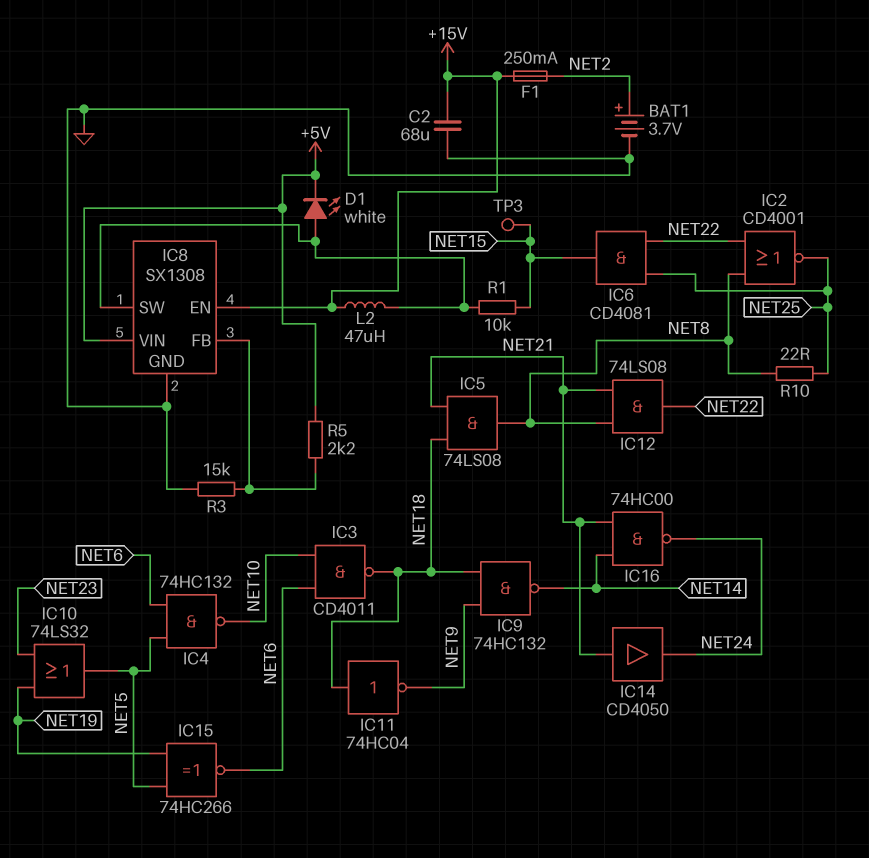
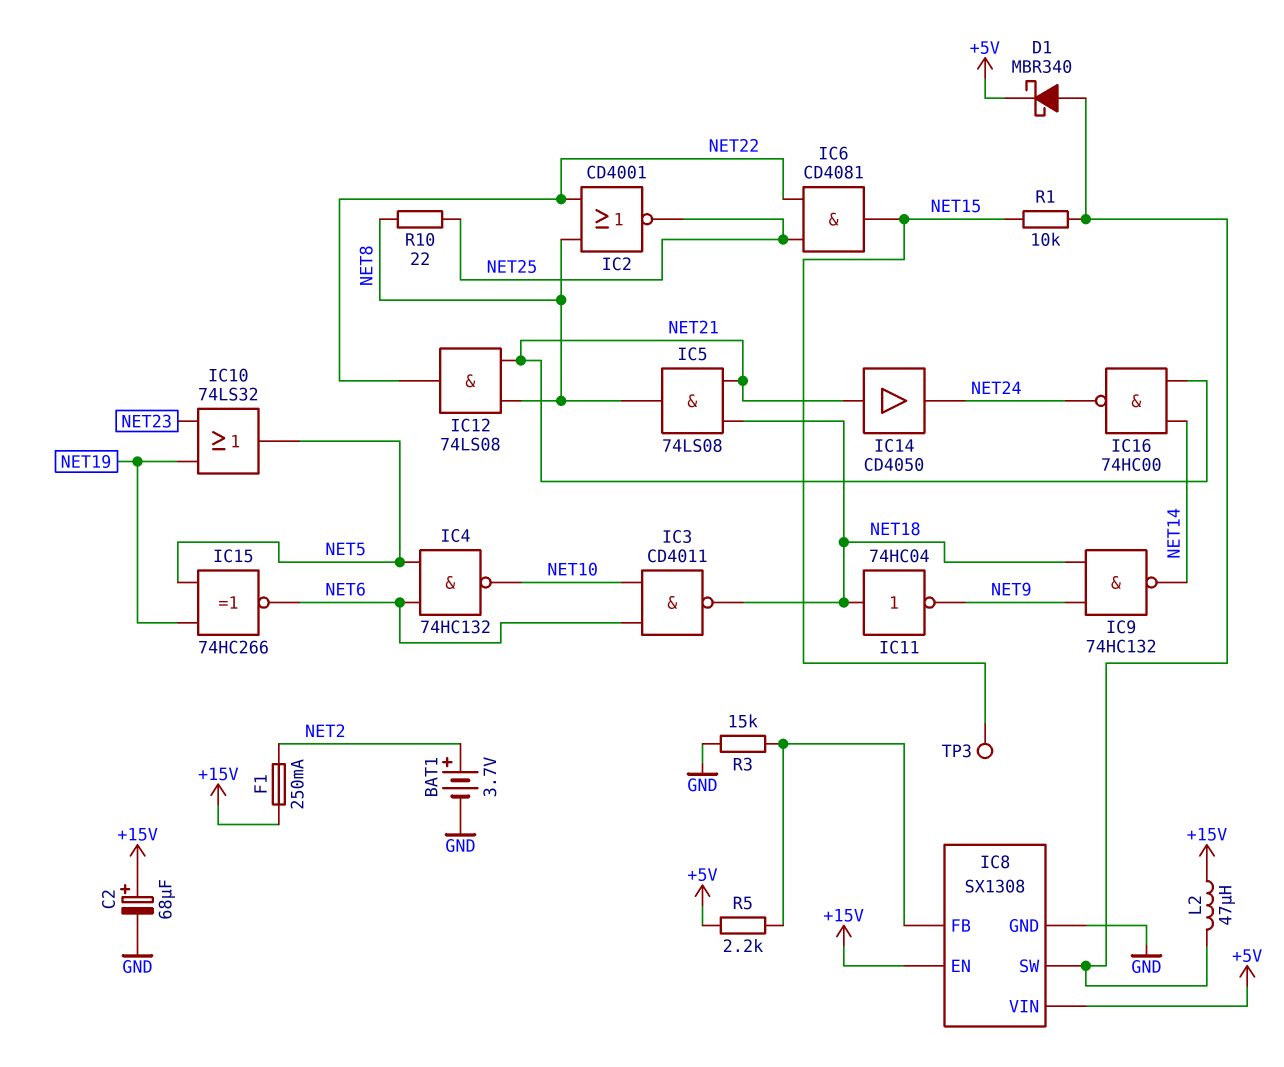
C2: 68uF (+15V, GND) -> 68uF (plus +15V, minus GND)
D1: LED white (A IC8/SW, K +5V) -> schottky MBR340 (A IC8/SW, K +5V)

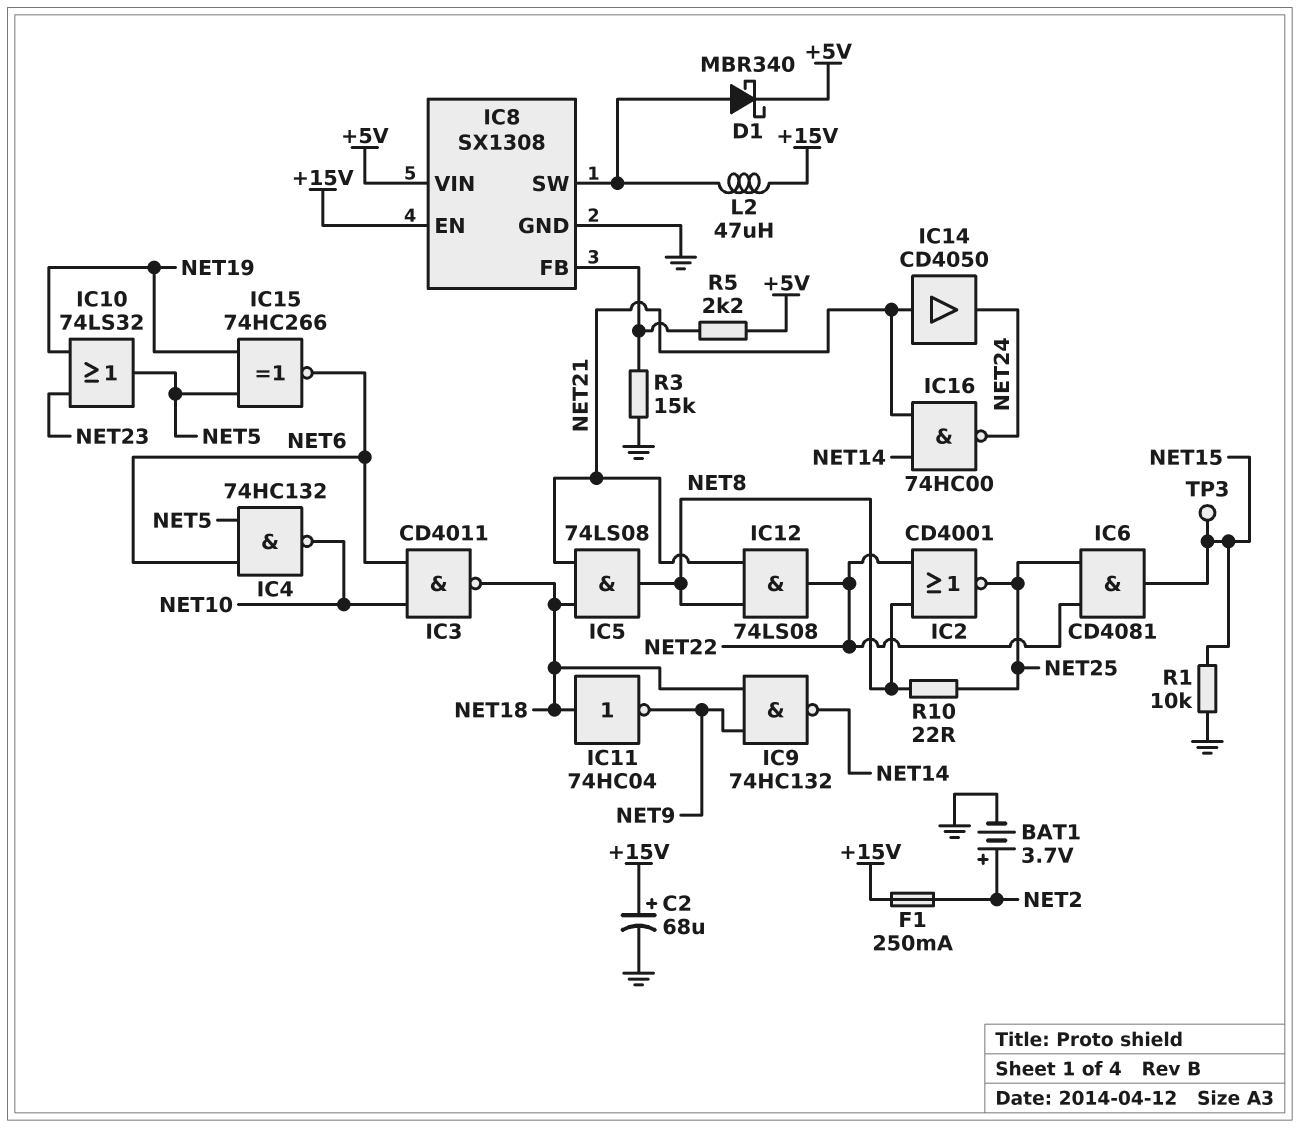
R1: 10k (IC8/SW, NET15) -> 10k (GND, NET15)

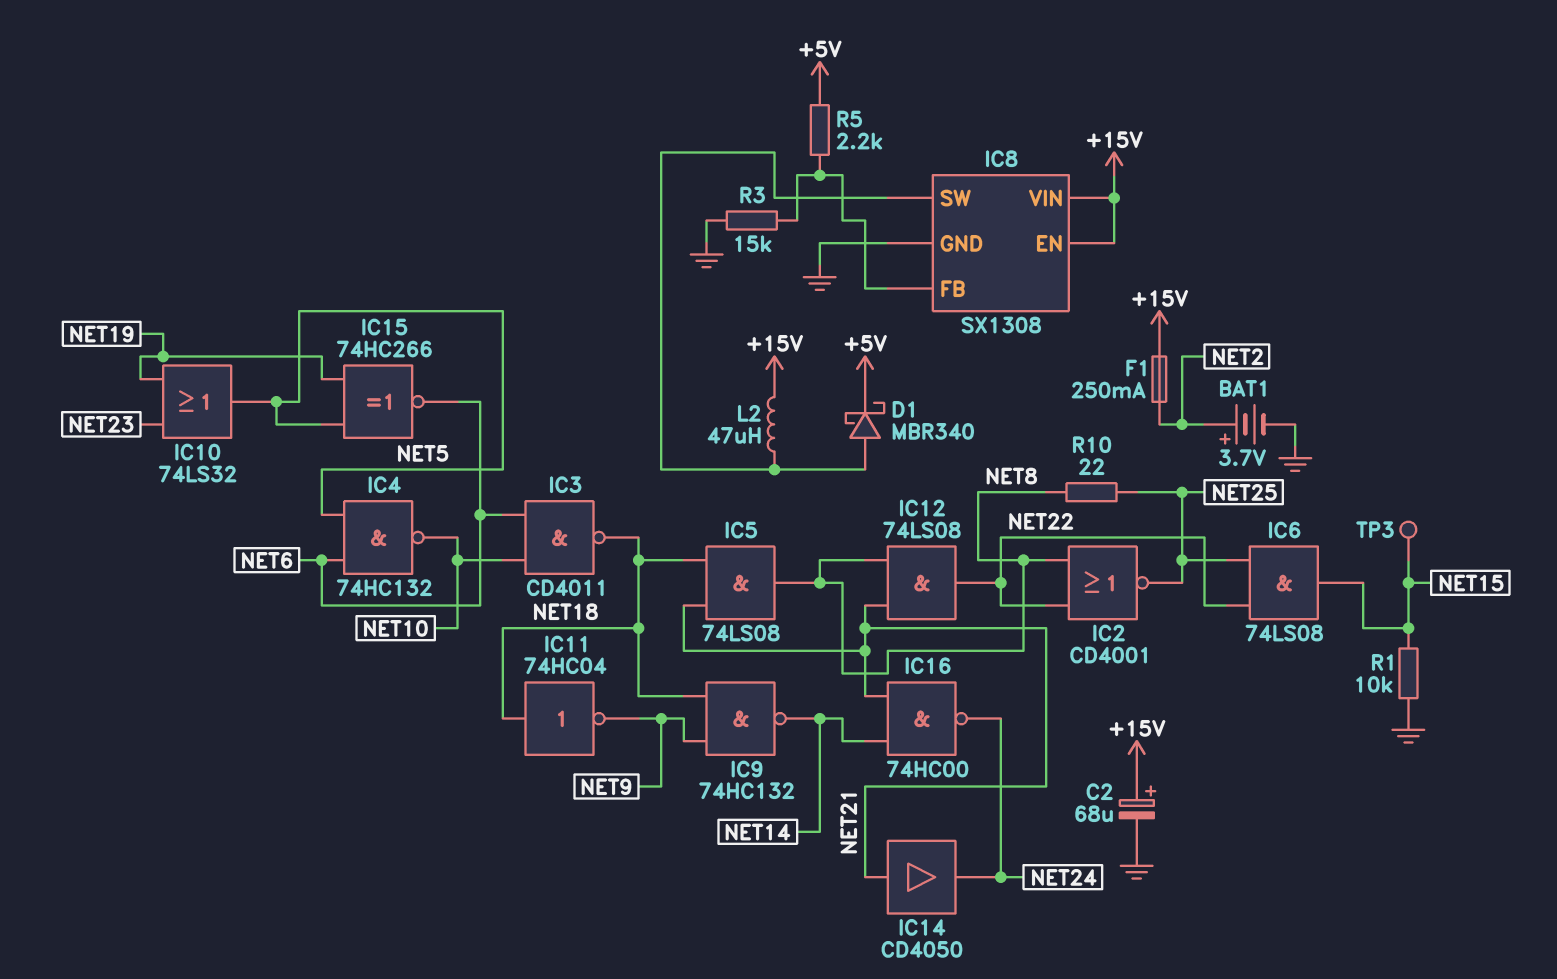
IC6: AND CD4081 (in NET22, in NET25, out NET15) -> AND 74LS08 (in NET22, in NET25, out NET15)
IC8 pin VIN: +5V -> +15V

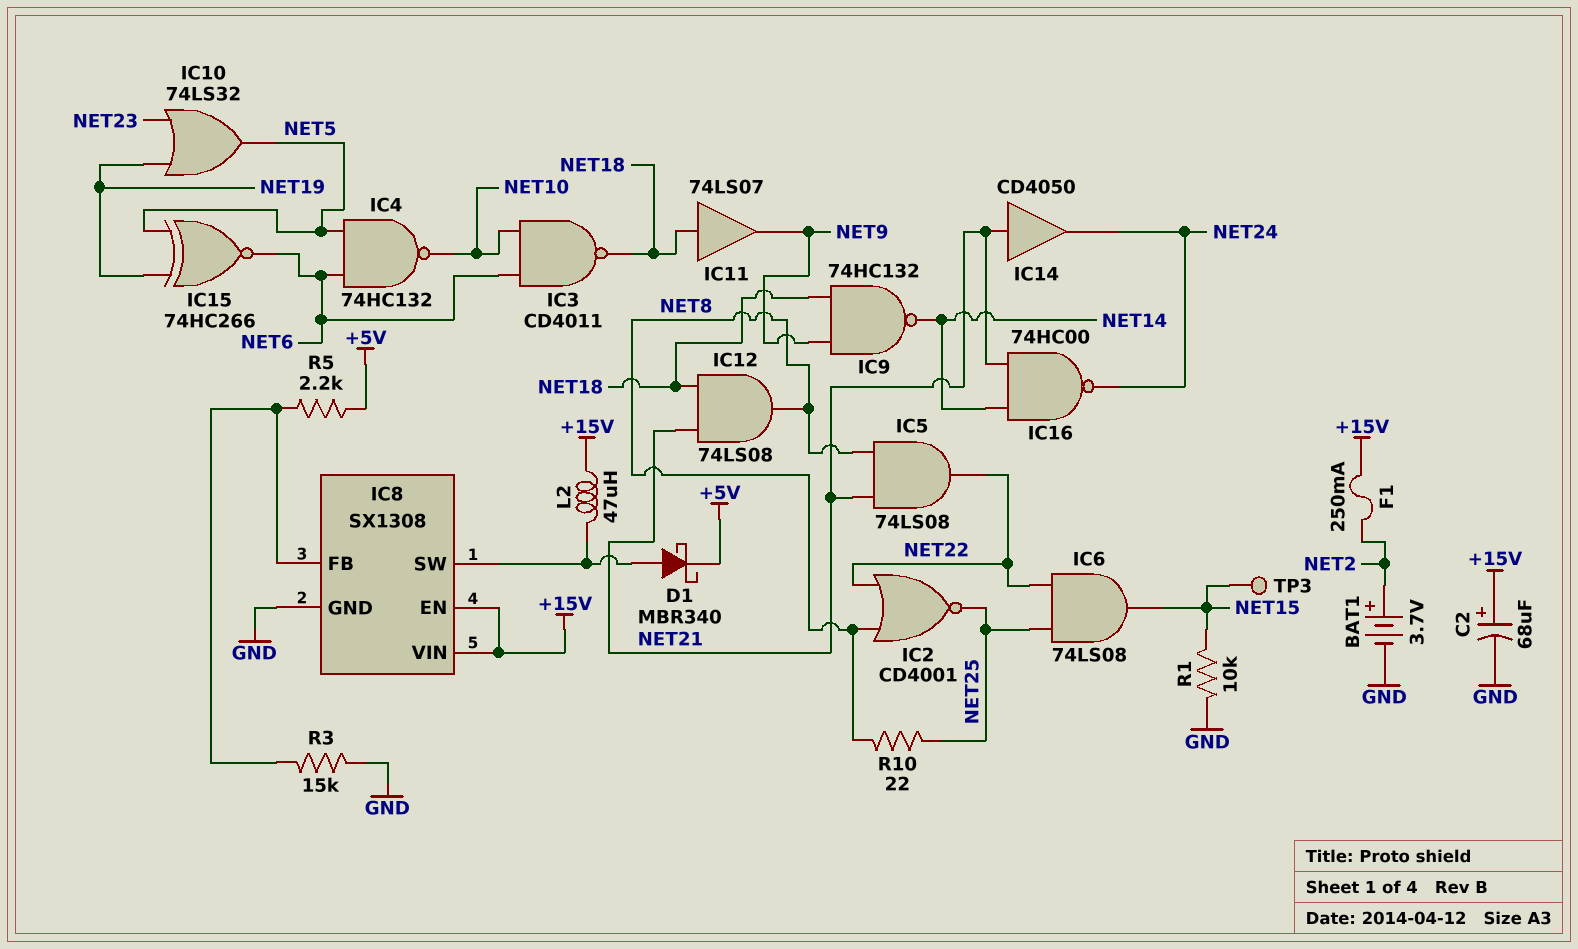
IC5: AND 74LS08 (in NET18, in NET21, out NET8) -> AND 74LS08 (in NET8, in NET21, out NET22)
IC11: NOT 74HC04 (in NET18, out NET9) -> buffer 74LS07 (in NET18, out NET9)
IC12: AND 74LS08 (in NET8, in NET21, out NET22) -> AND 74LS08 (in NET18, in NET21, out NET8)

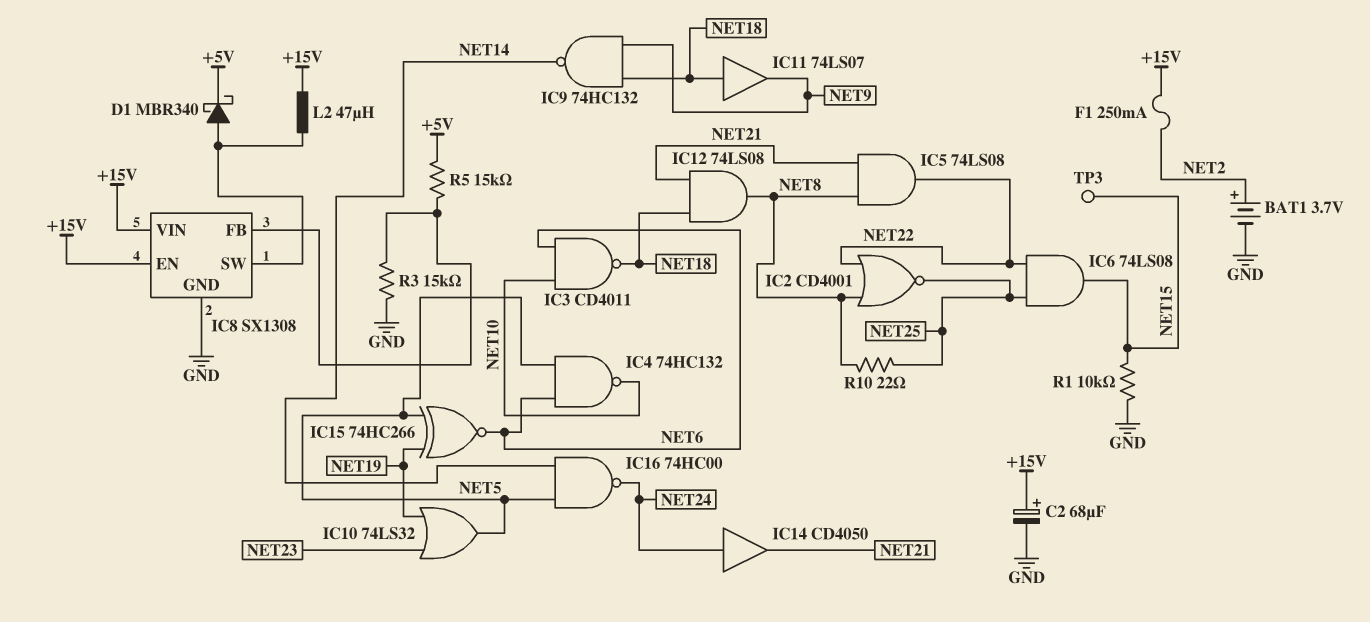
IC14: buffer CD4050 (in NET21, out NET24) -> buffer CD4050 (in NET24, out NET21)
IC16: NAND 74HC00 (in NET14, in NET21, out NET24) -> NAND 74HC00 (in NET5, in NET14, out NET24)
R5: 2.2k (+5V, IC8/FB) -> 15k (+5V, IC8/FB)

